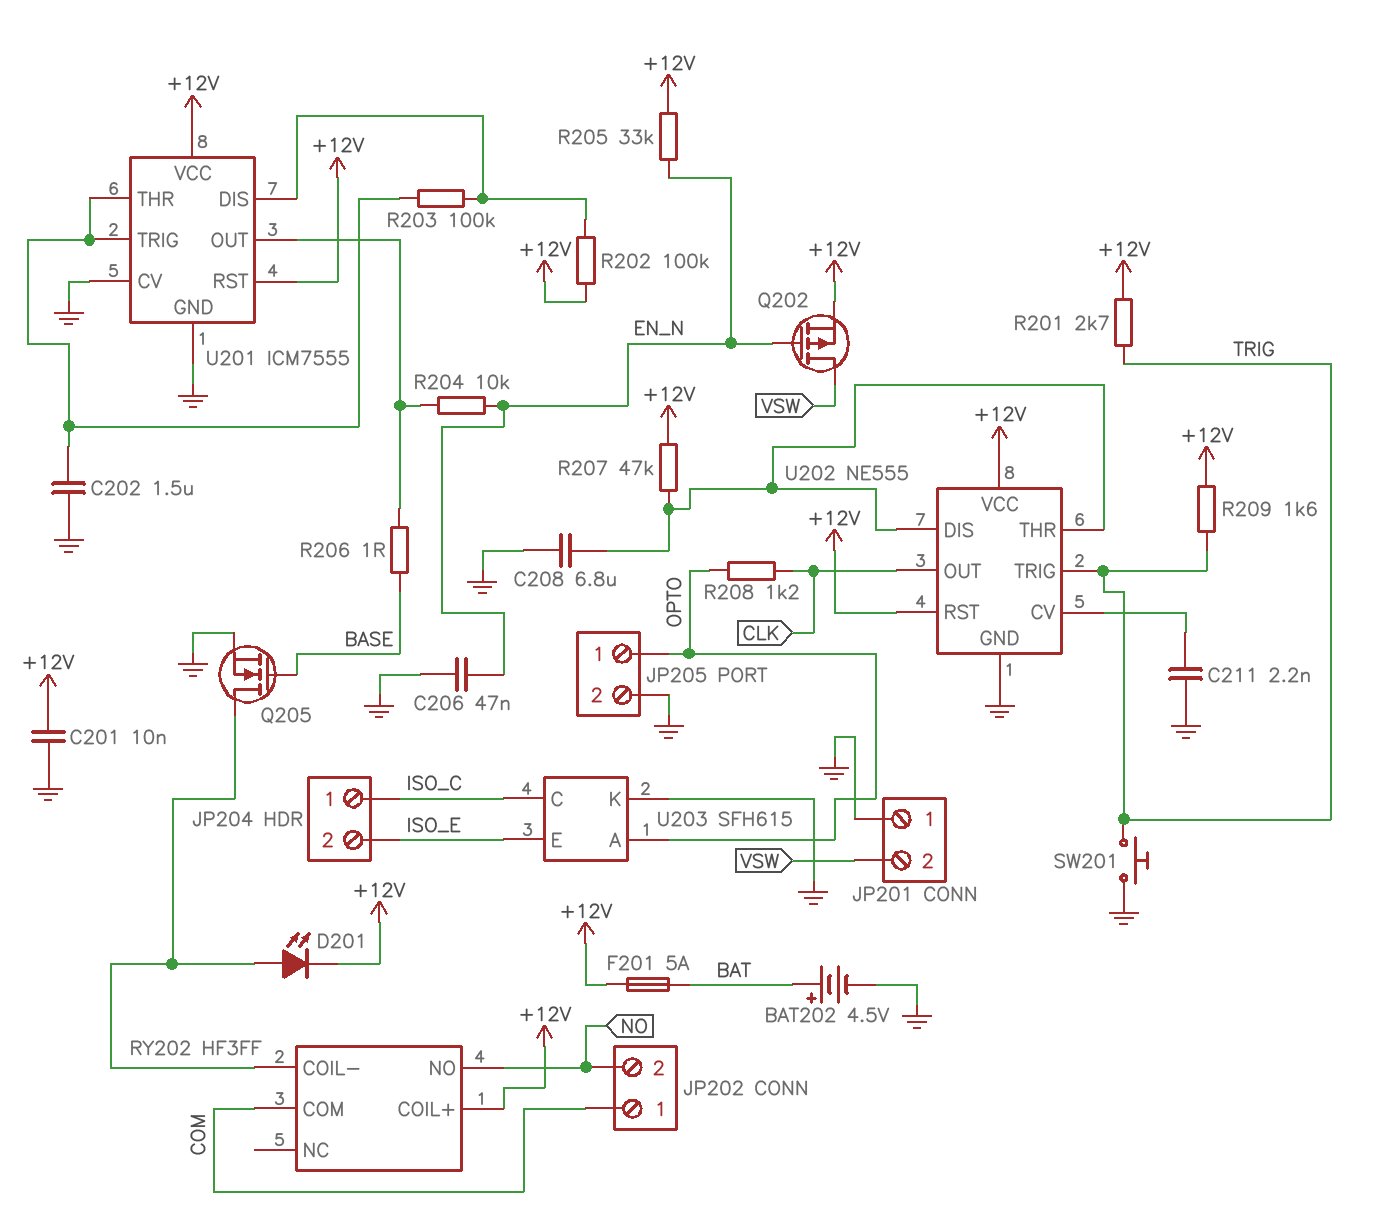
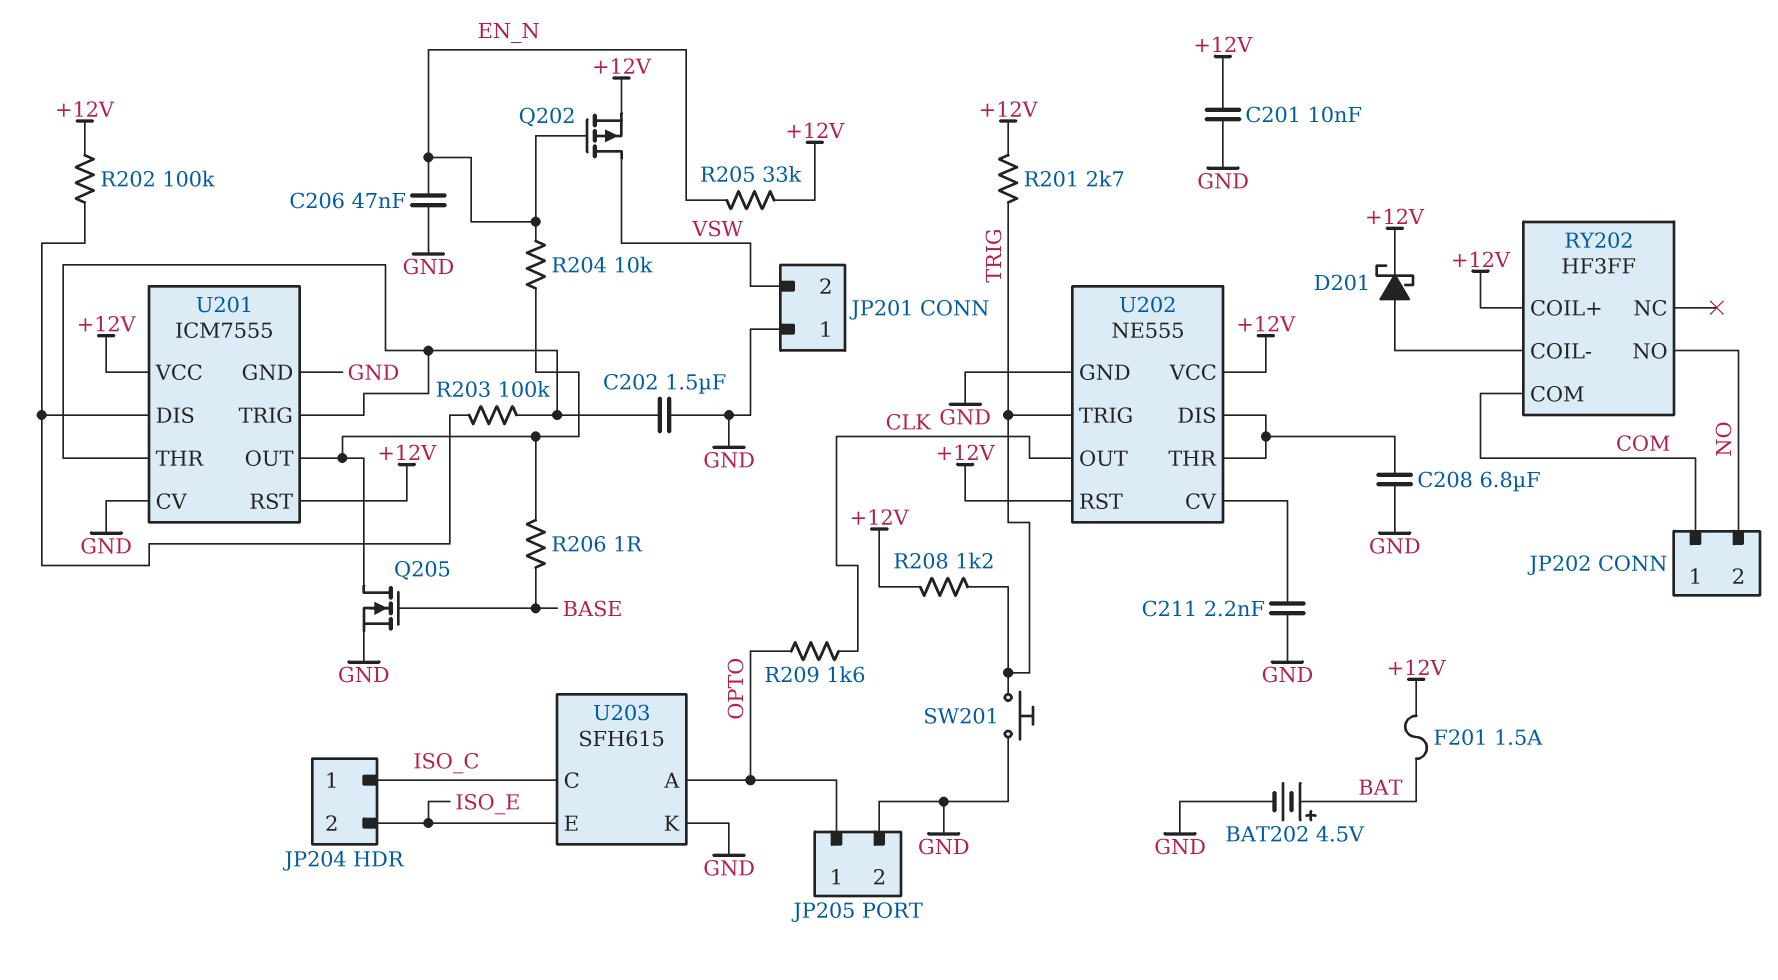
D201: LED (A RY202/COIL-, K +12V) -> schottky (A RY202/COIL-, K +12V)
F201: 5A (+12V, BAT) -> 1.5A (+12V, BAT)
Q205: NMOS (G BASE, D RY202/COIL-, S GND) -> NMOS (G BASE, D U201/OUT, S GND)
R207: 47k (+12V, U202/DIS) -> none
R208: 1.2k (CLK, OPTO) -> 1.2k (+12V, TRIG)
R209: 1.6k (+12V, TRIG) -> 1.6k (CLK, OPTO)

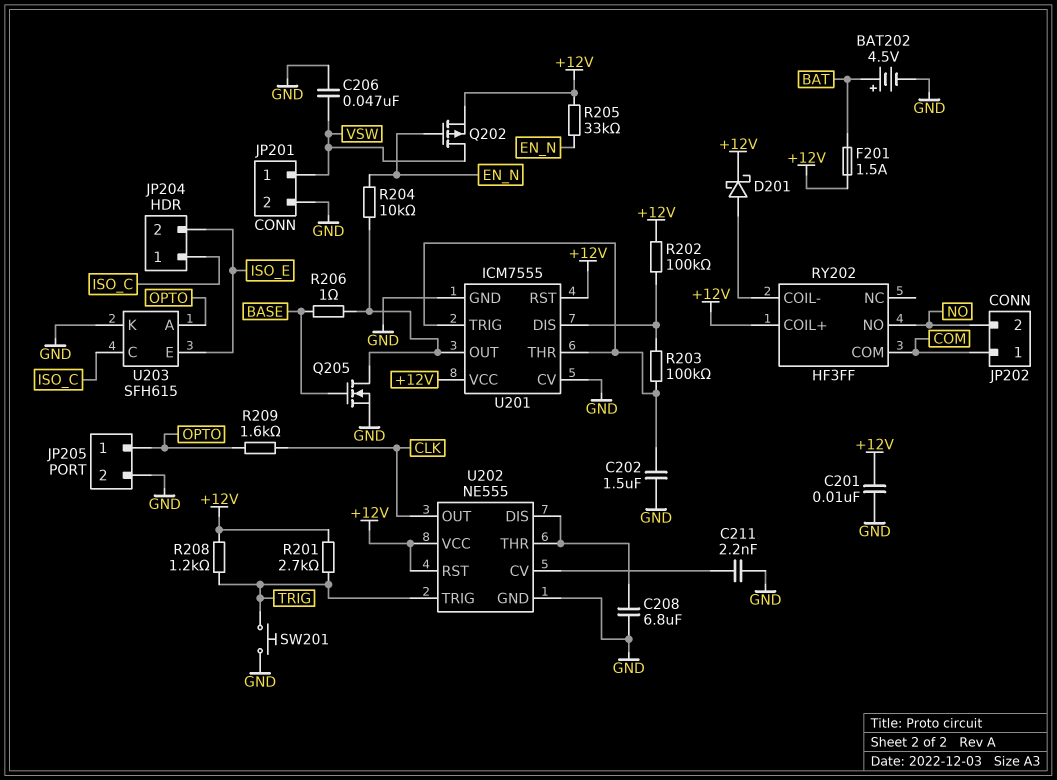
C206: 47nF (EN_N, GND) -> 47nF (GND, VSW)
JP201 pin 1: GND -> VSW
JP201 pin 2: VSW -> GND

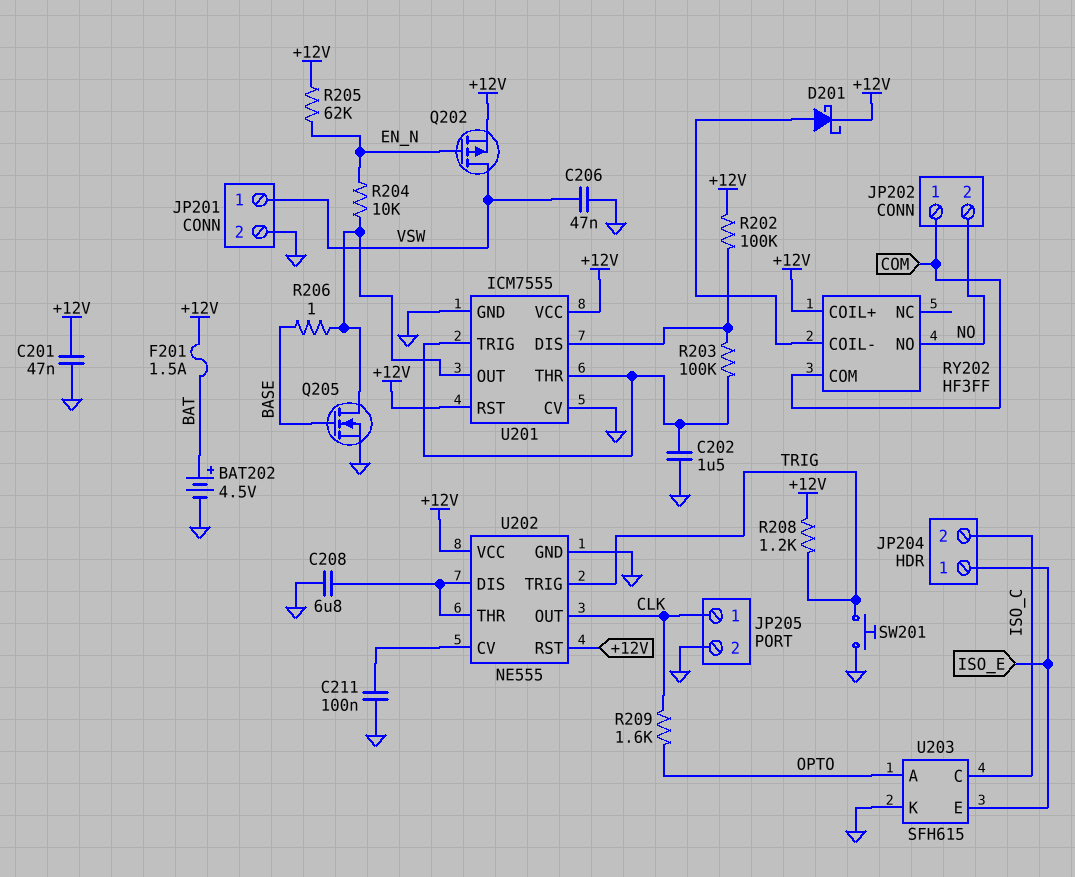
C201: 10nF (+12V, GND) -> 47nF (+12V, GND)
C211: 2.2nF (GND, U202/CV) -> 100nF (GND, U202/CV)
JP204 pin 1: ISO_C -> ISO_E
JP204 pin 2: ISO_E -> ISO_C
JP205 pin 1: OPTO -> CLK
R201: 2.7k (+12V, TRIG) -> none
R205: 33k (+12V, EN_N) -> 62k (+12V, EN_N)

